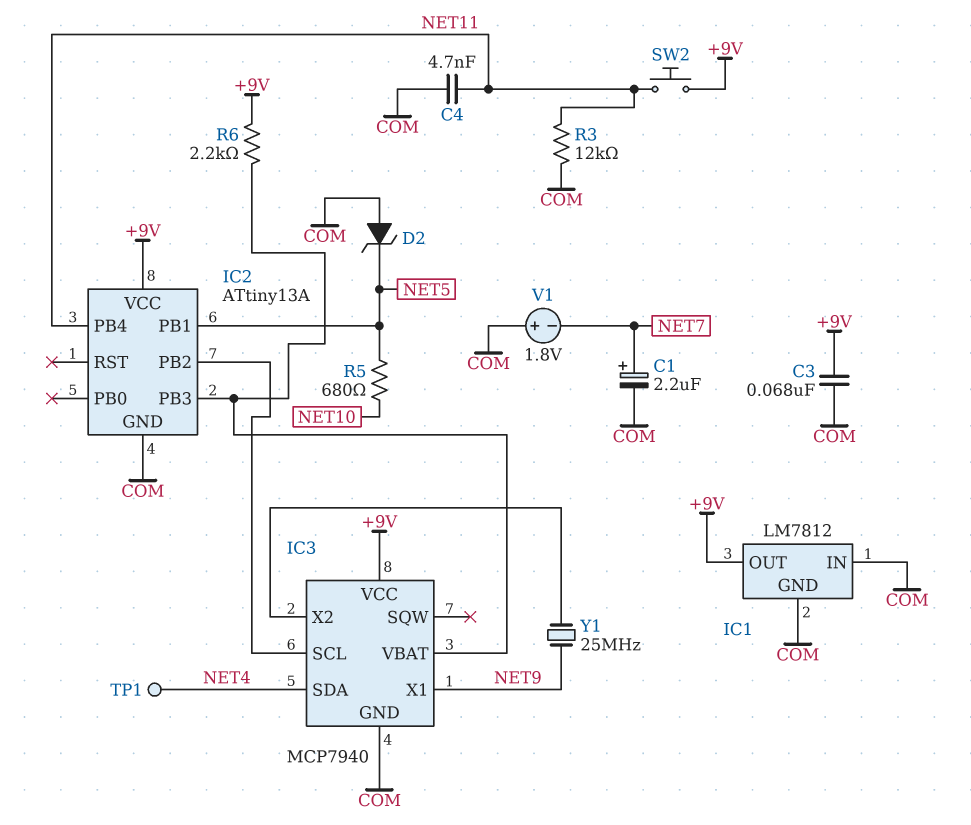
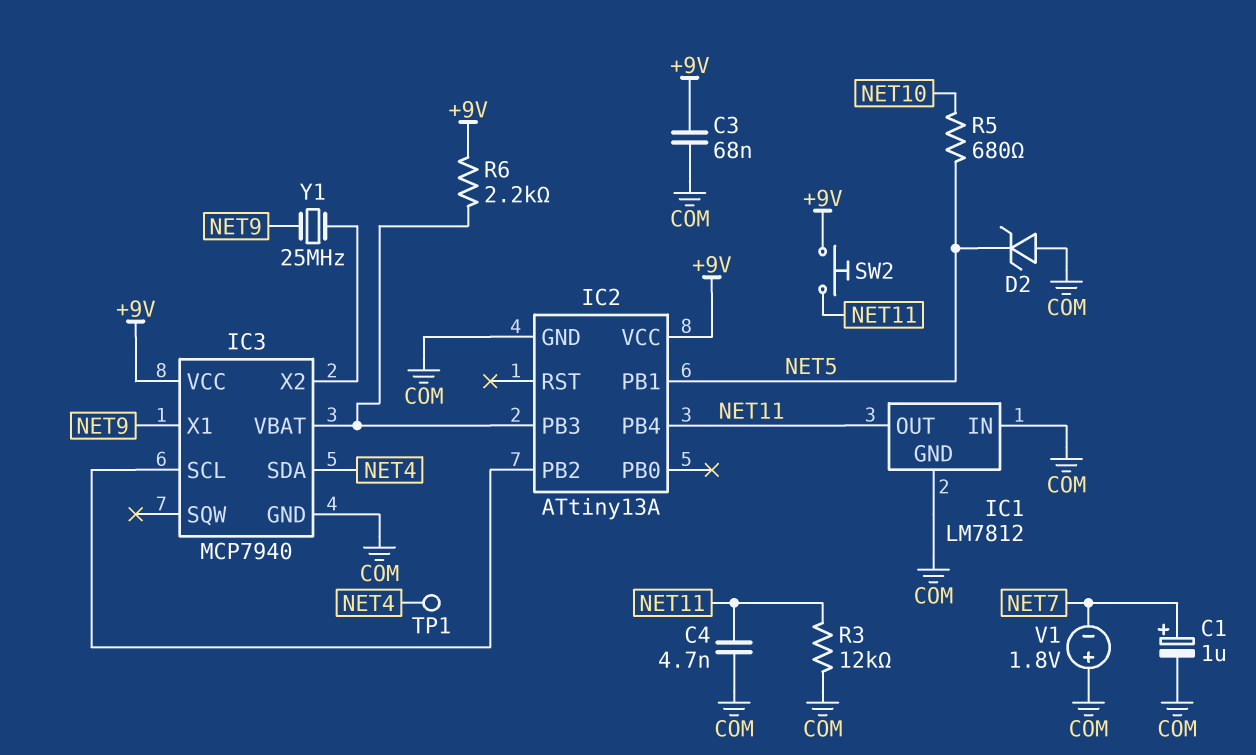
C1: 2.2uF (plus NET7, minus COM) -> 1uF (plus NET7, minus COM)
IC1 pin OUT: +9V -> NET11

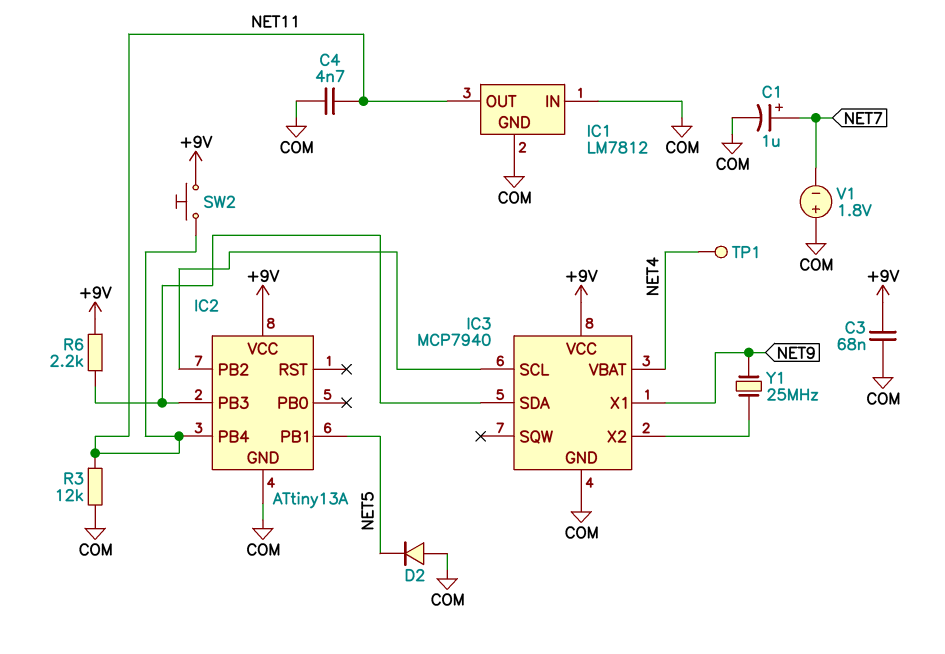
D2: zener (A COM, K NET5) -> diode (A COM, K NET5)
IC3 pin SDA: NET4 -> IC2/PB3
IC3 pin VBAT: IC2/PB3 -> NET4
R5: 680 (NET5, NET10) -> none

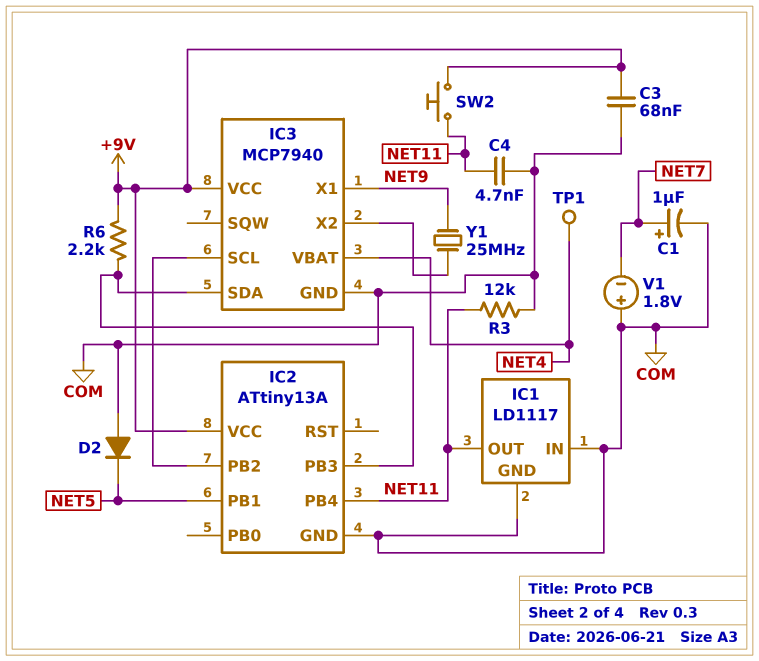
IC1: LM7812 -> LD1117

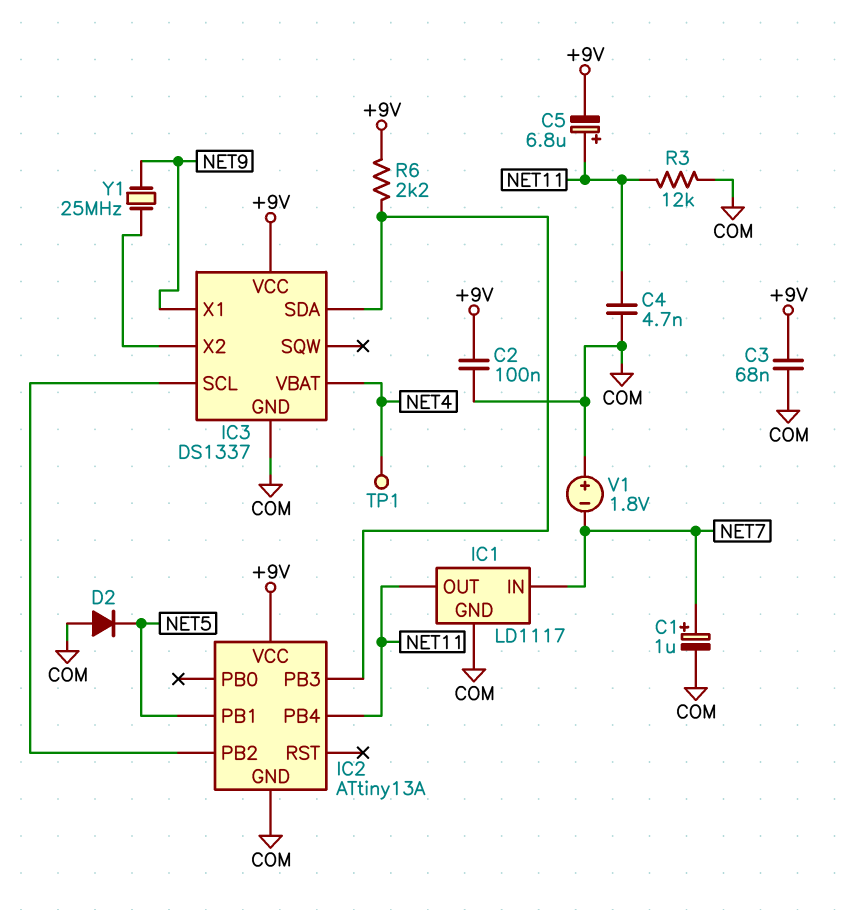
C2: none -> 100nF (+9V, COM)
C5: none -> 6.8uF (plus NET11, minus +9V)
IC1 pin IN: COM -> NET7
IC3: MCP7940 -> DS1337
SW2: button (+9V, NET11) -> none

